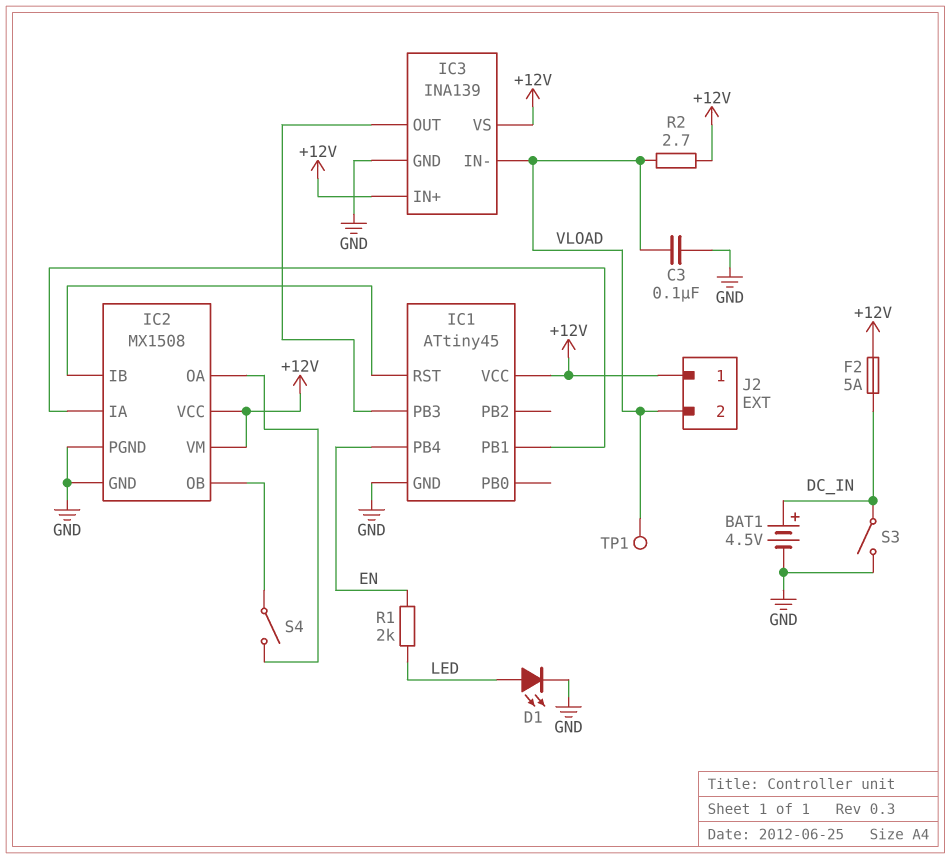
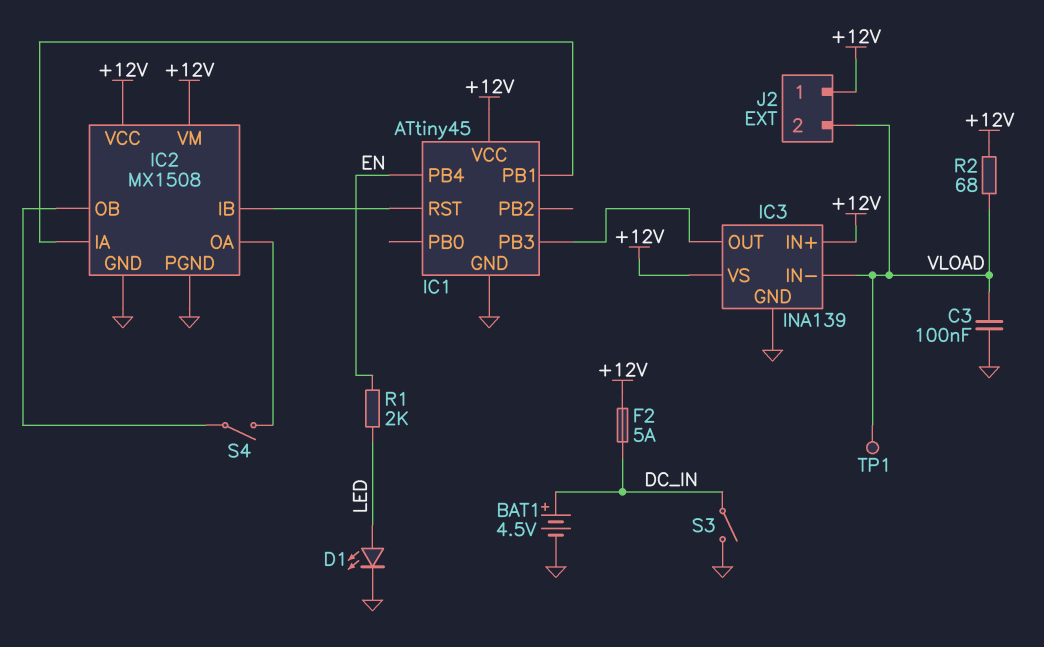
R2: 2.7 (+12V, VLOAD) -> 68 (+12V, VLOAD)

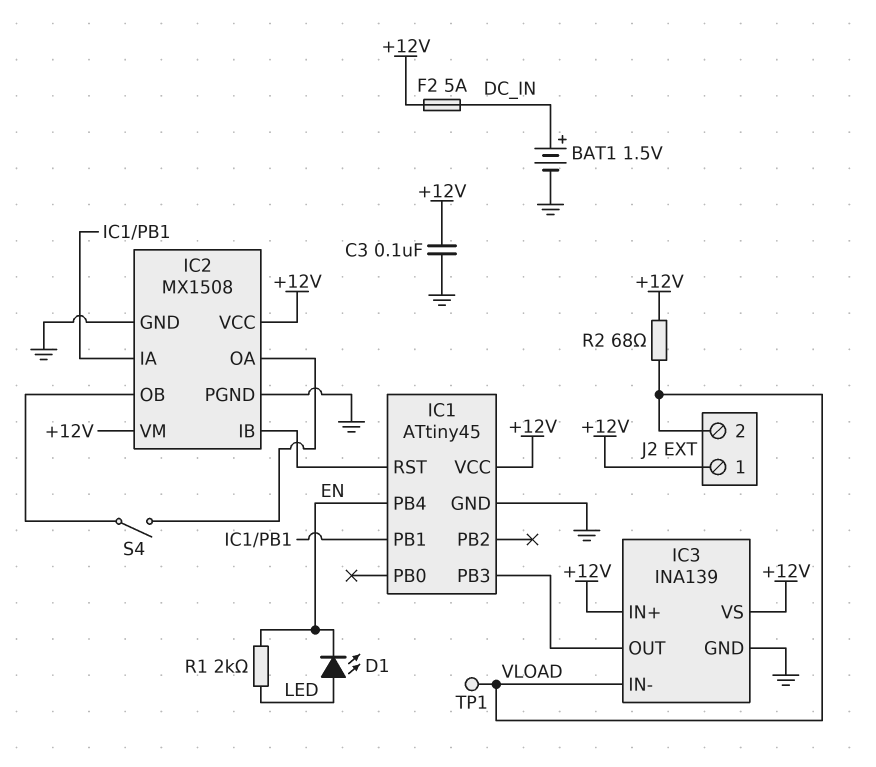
BAT1: 4.5V (plus DC_IN, minus GND) -> 1.5V (plus DC_IN, minus GND)
C3: 100nF (GND, VLOAD) -> 100nF (+12V, GND)
D1: LED (A LED, K GND) -> LED (A LED, K EN)
S3: switch (DC_IN, GND) -> none

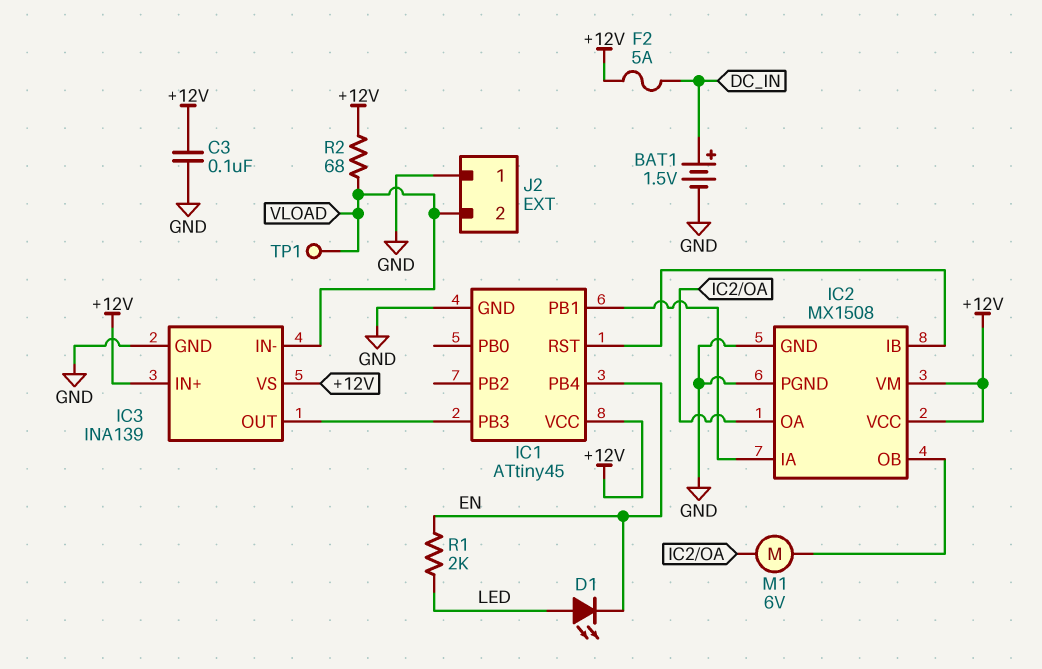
J2 pin 1: +12V -> GND
M1: none -> motor 6V (IC2/OA, IC2/OB)
S4: switch (IC2/OA, IC2/OB) -> none

